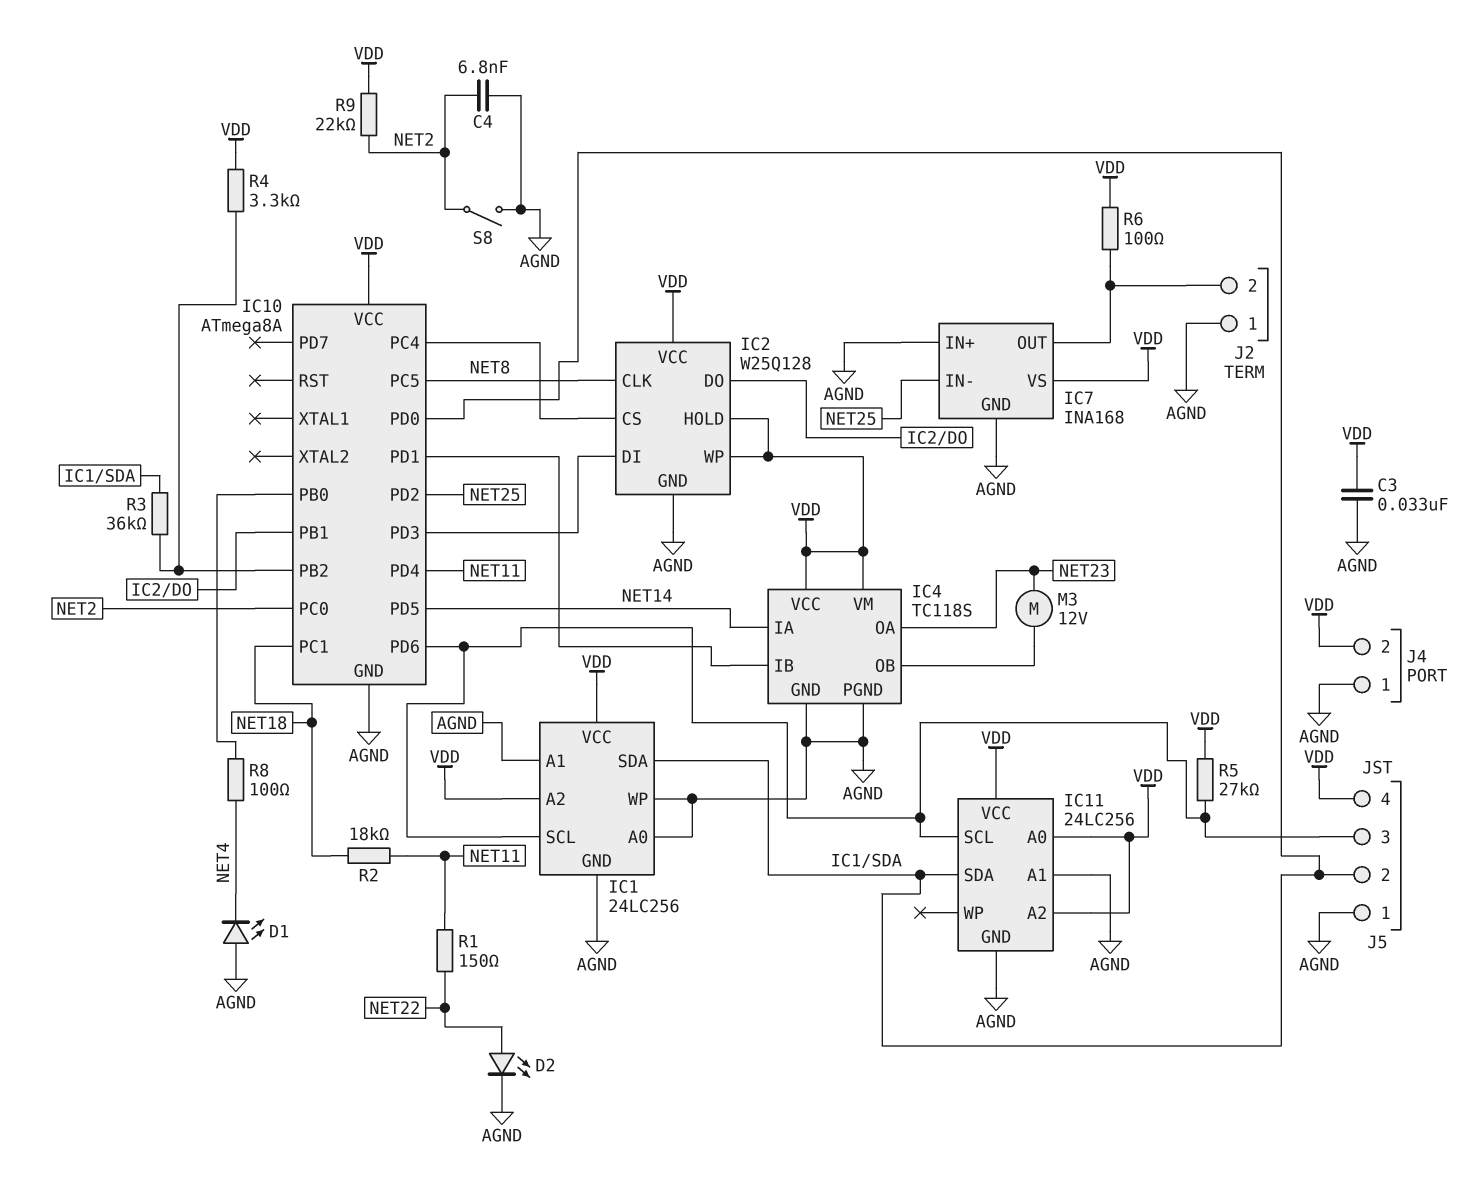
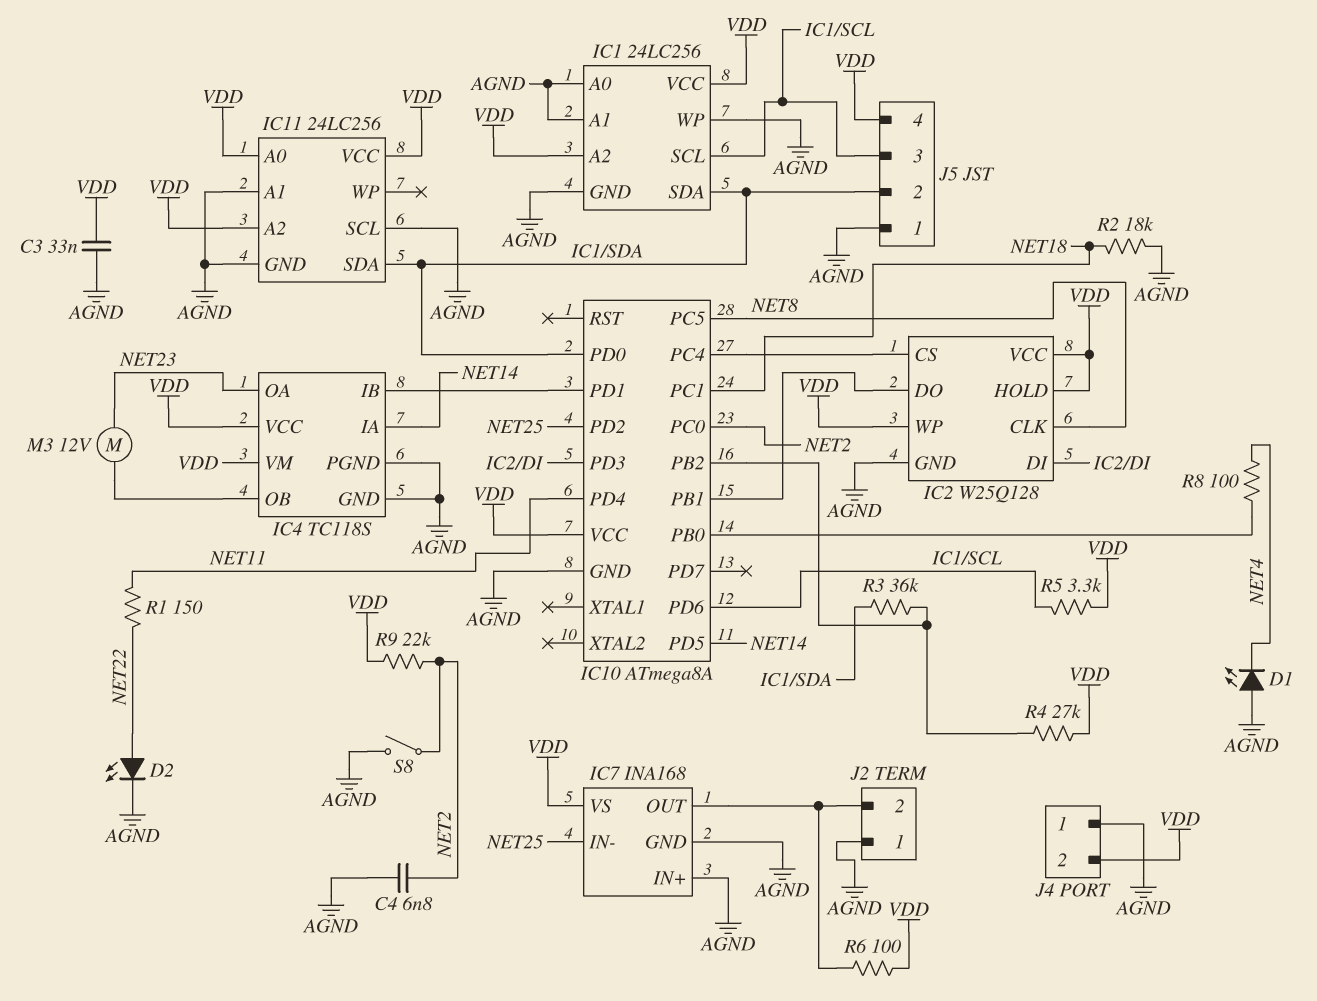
IC11 pin SCL: IC1/SCL -> AGND
R2: 18k (NET11, NET18) -> 18k (AGND, NET18)
R4: 3.3k (IC10/PB2, VDD) -> 27k (IC10/PB2, VDD)
R5: 27k (IC1/SCL, VDD) -> 3.3k (IC1/SCL, VDD)

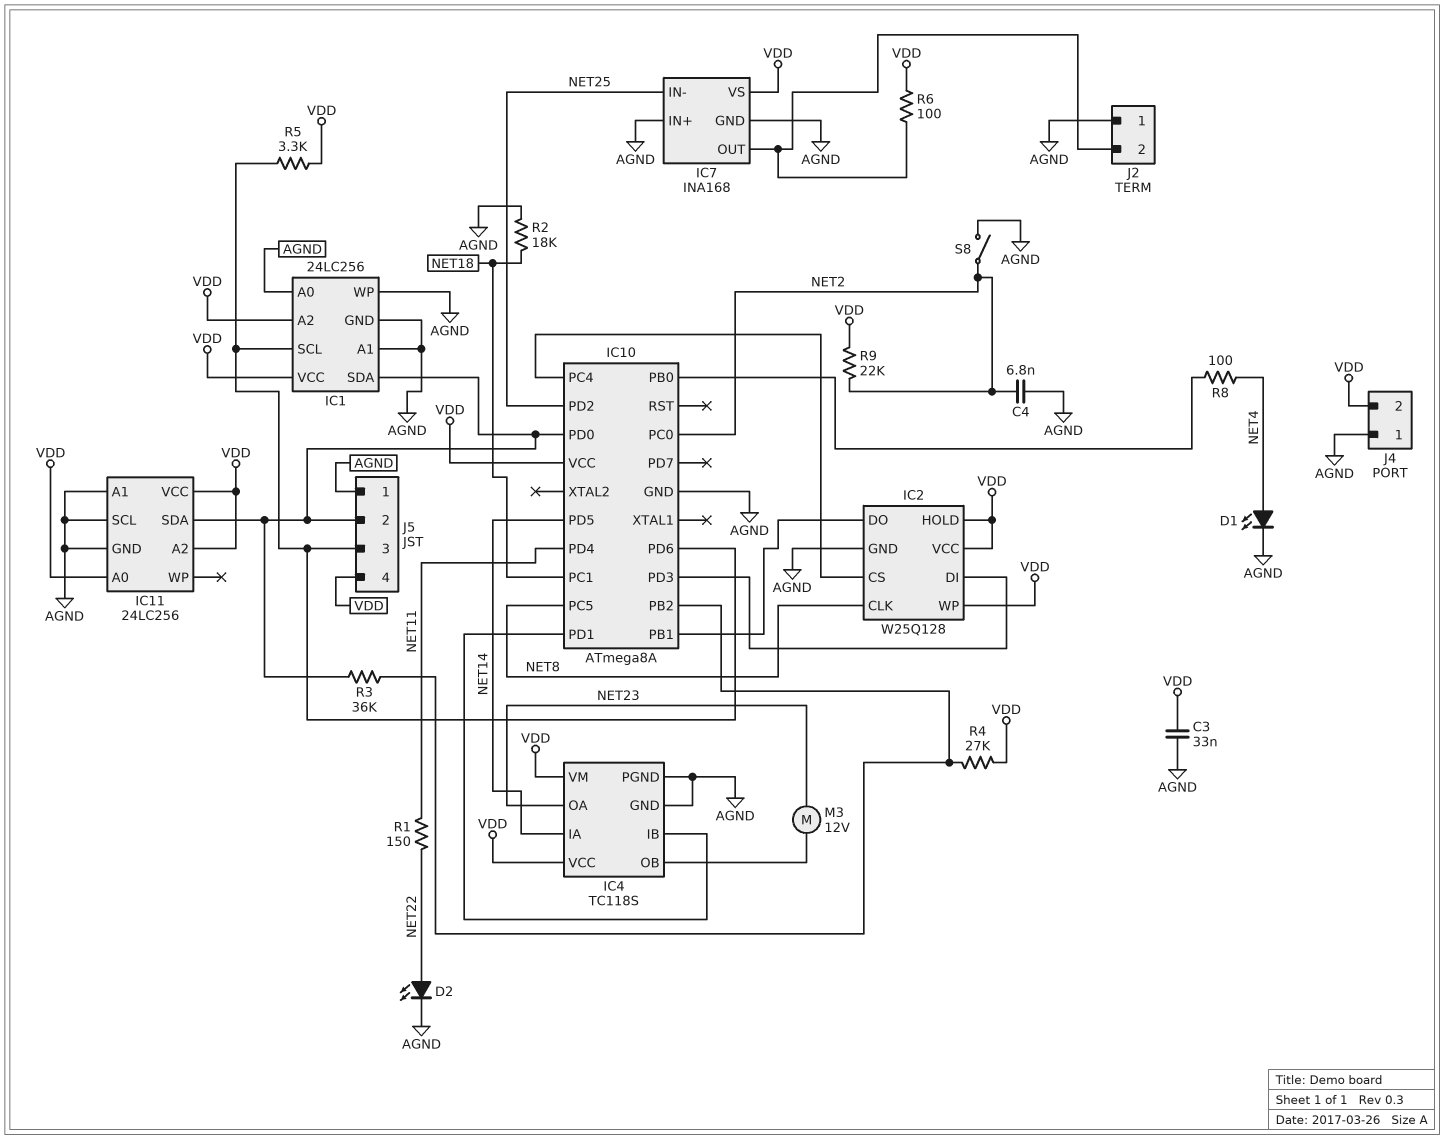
D1: LED (A AGND, K NET4) -> LED (A NET4, K AGND)

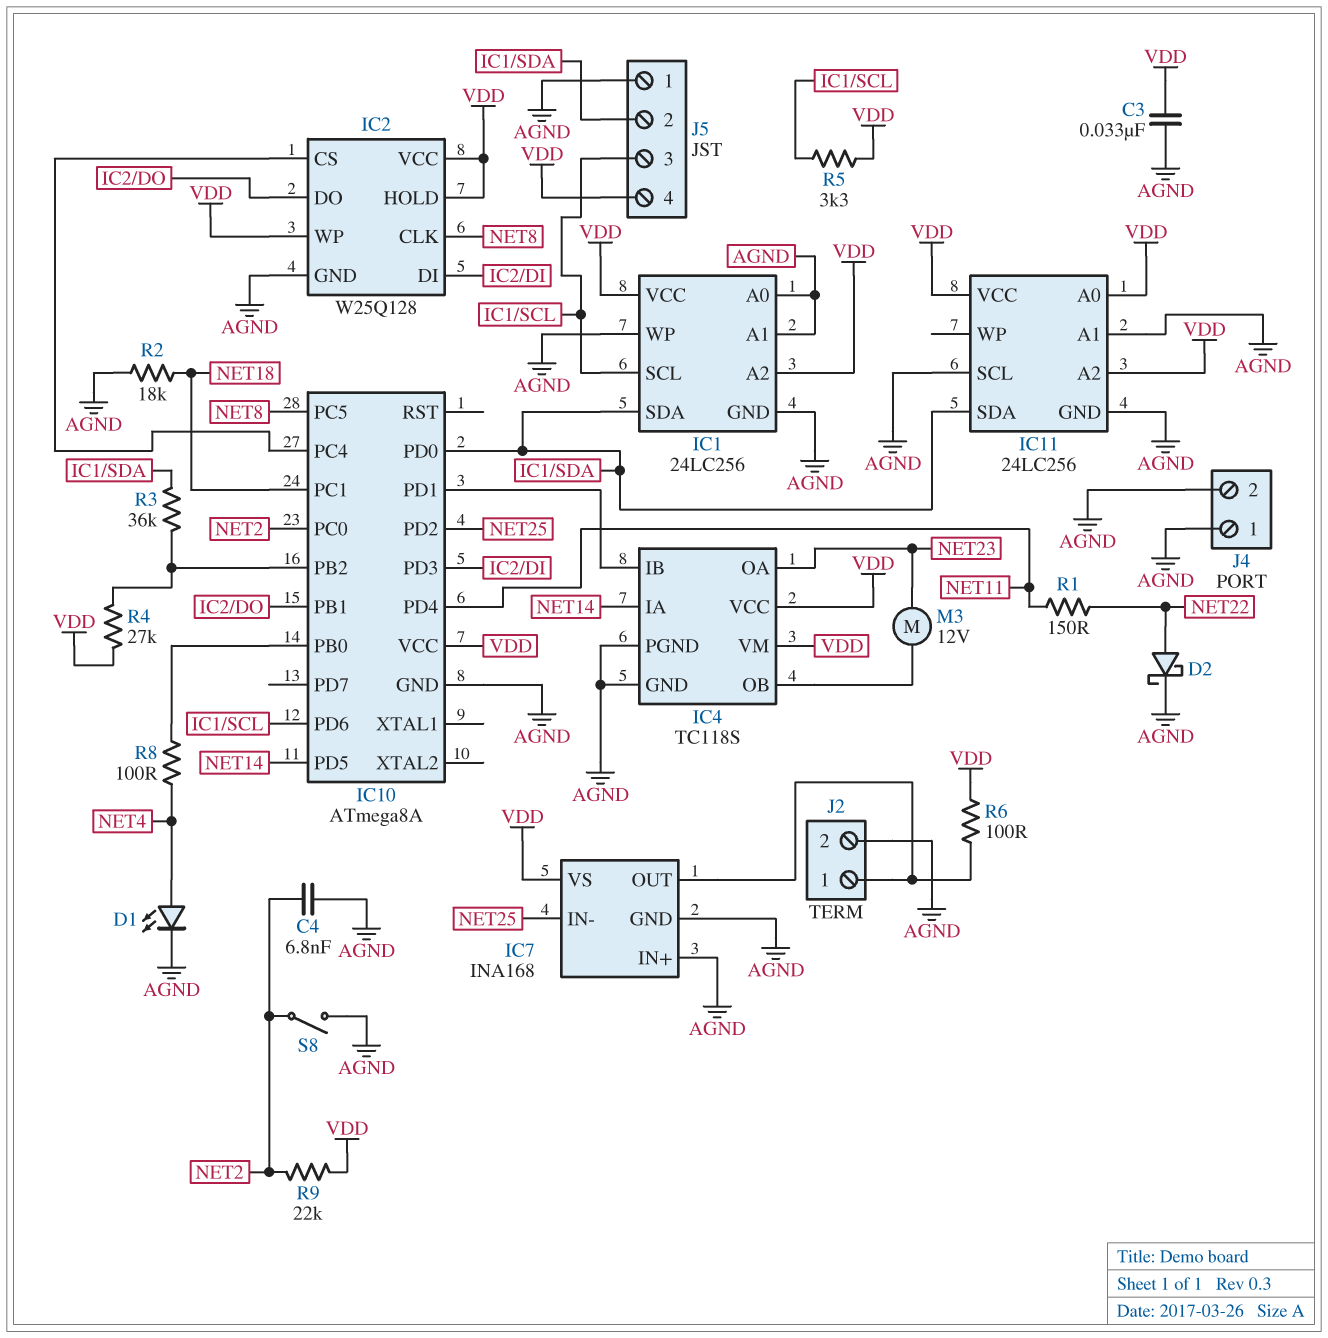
D2: LED (A NET22, K AGND) -> schottky (A NET22, K AGND)
J2 pin 1: AGND -> IC7/OUT
J2 pin 2: IC7/OUT -> AGND
J4 pin 2: VDD -> AGND

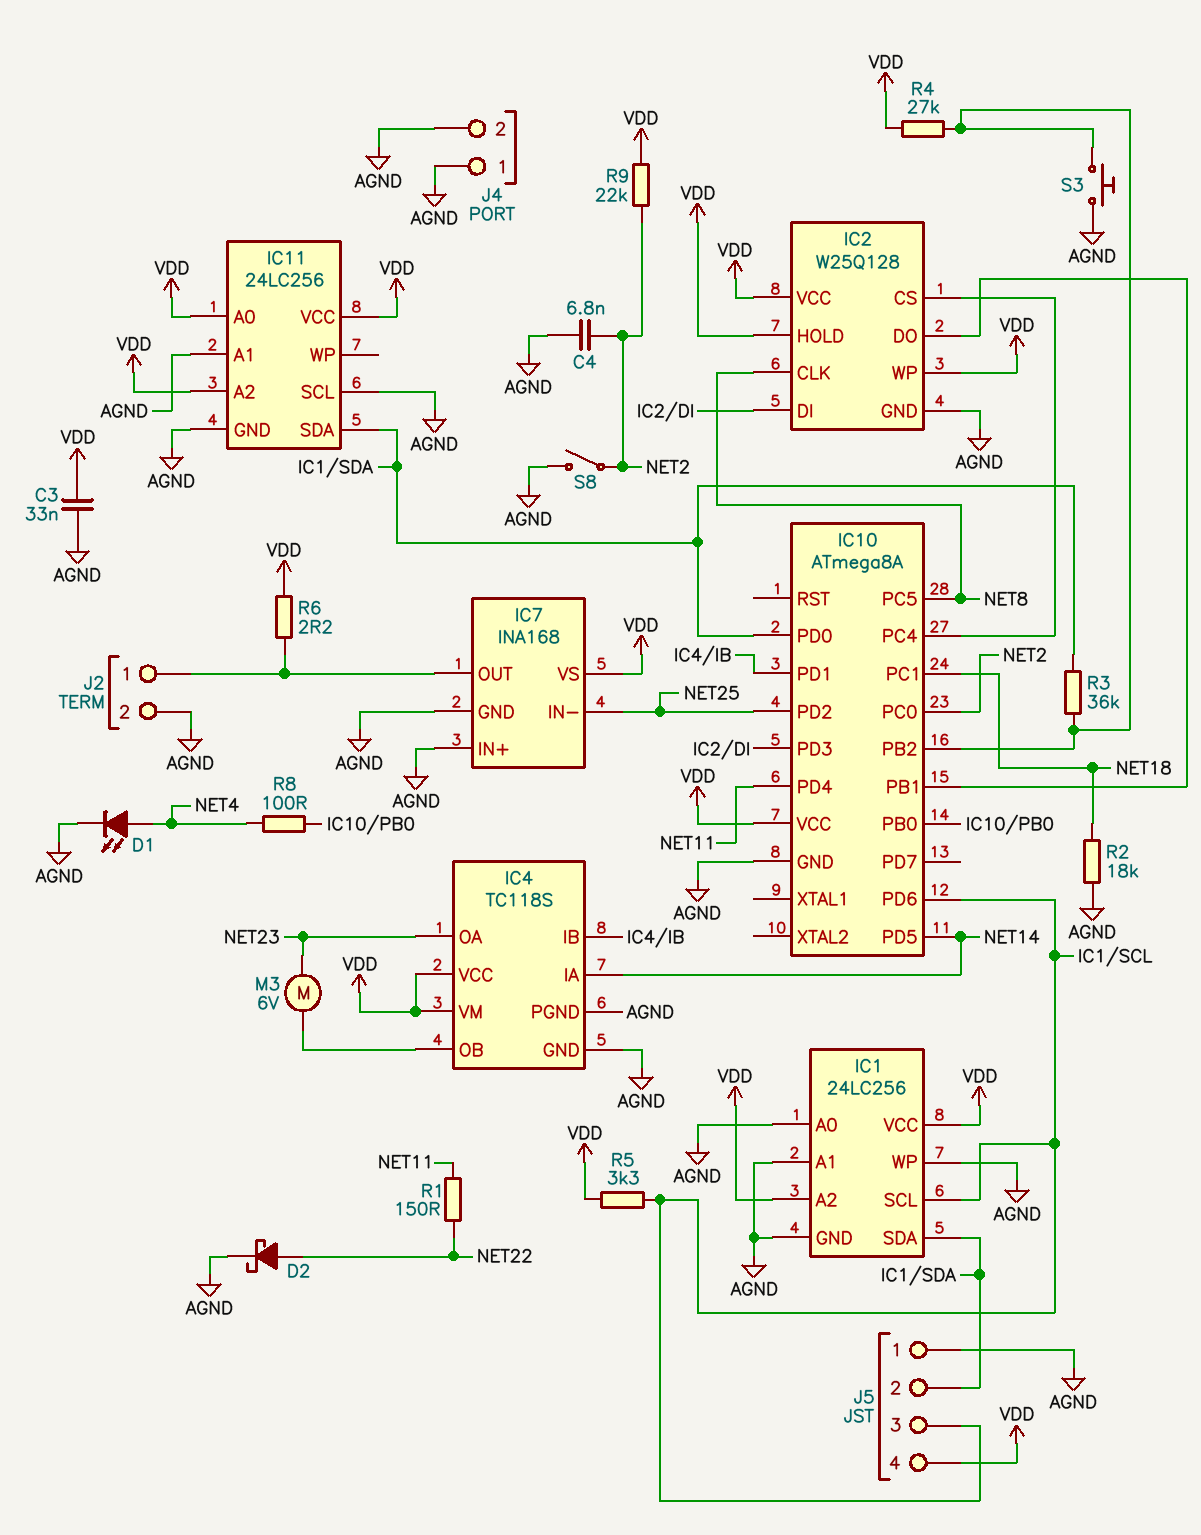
M3: motor 12V (IC4/OB, NET23) -> motor 6V (IC4/OB, NET23)
R6: 100 (IC7/OUT, VDD) -> 2.2 (IC7/OUT, VDD)
S3: none -> button (AGND, IC10/PB2)

